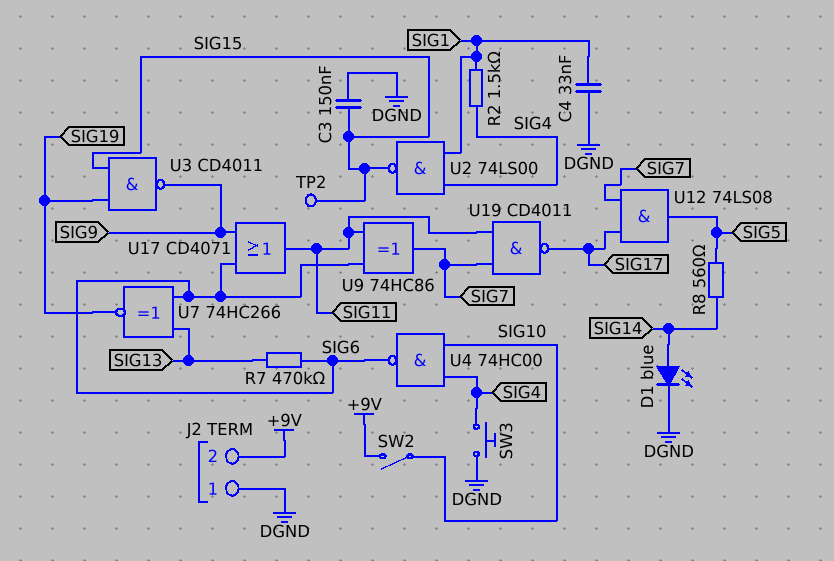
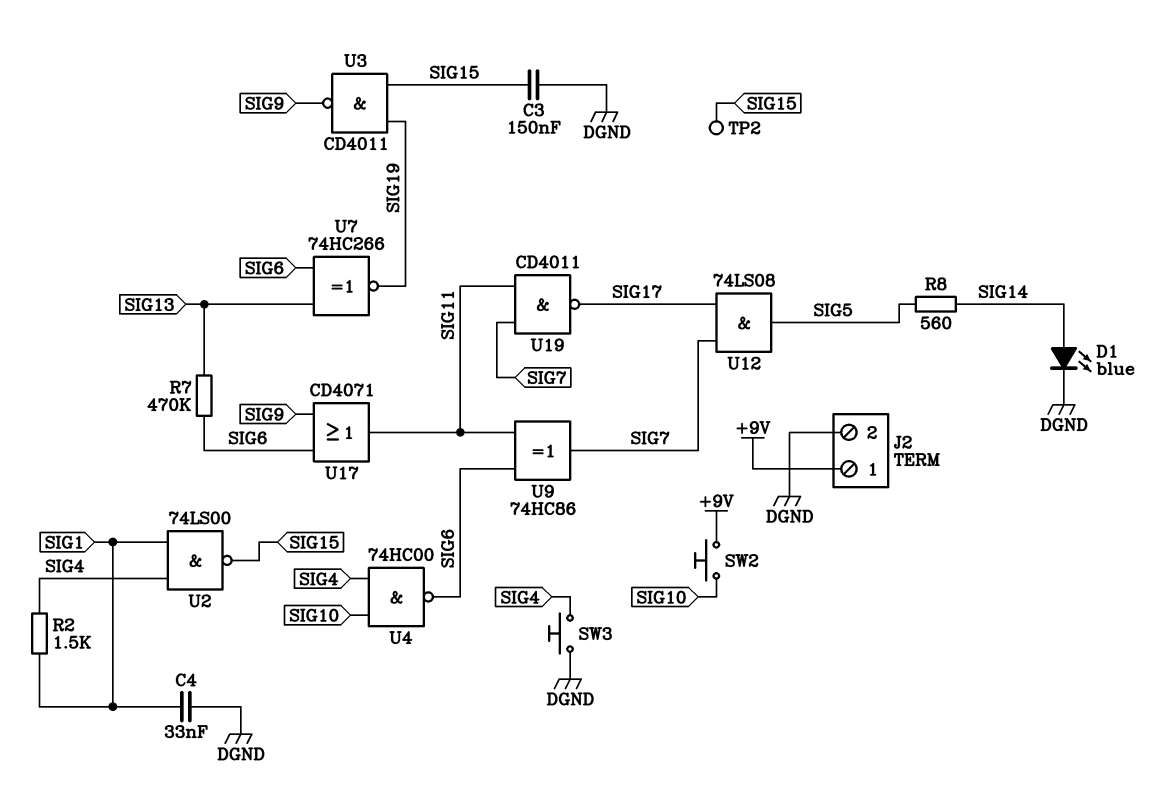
J2 pin 1: DGND -> +9V
J2 pin 2: +9V -> DGND
SW2: switch (+9V, SIG10) -> button (+9V, SIG10)

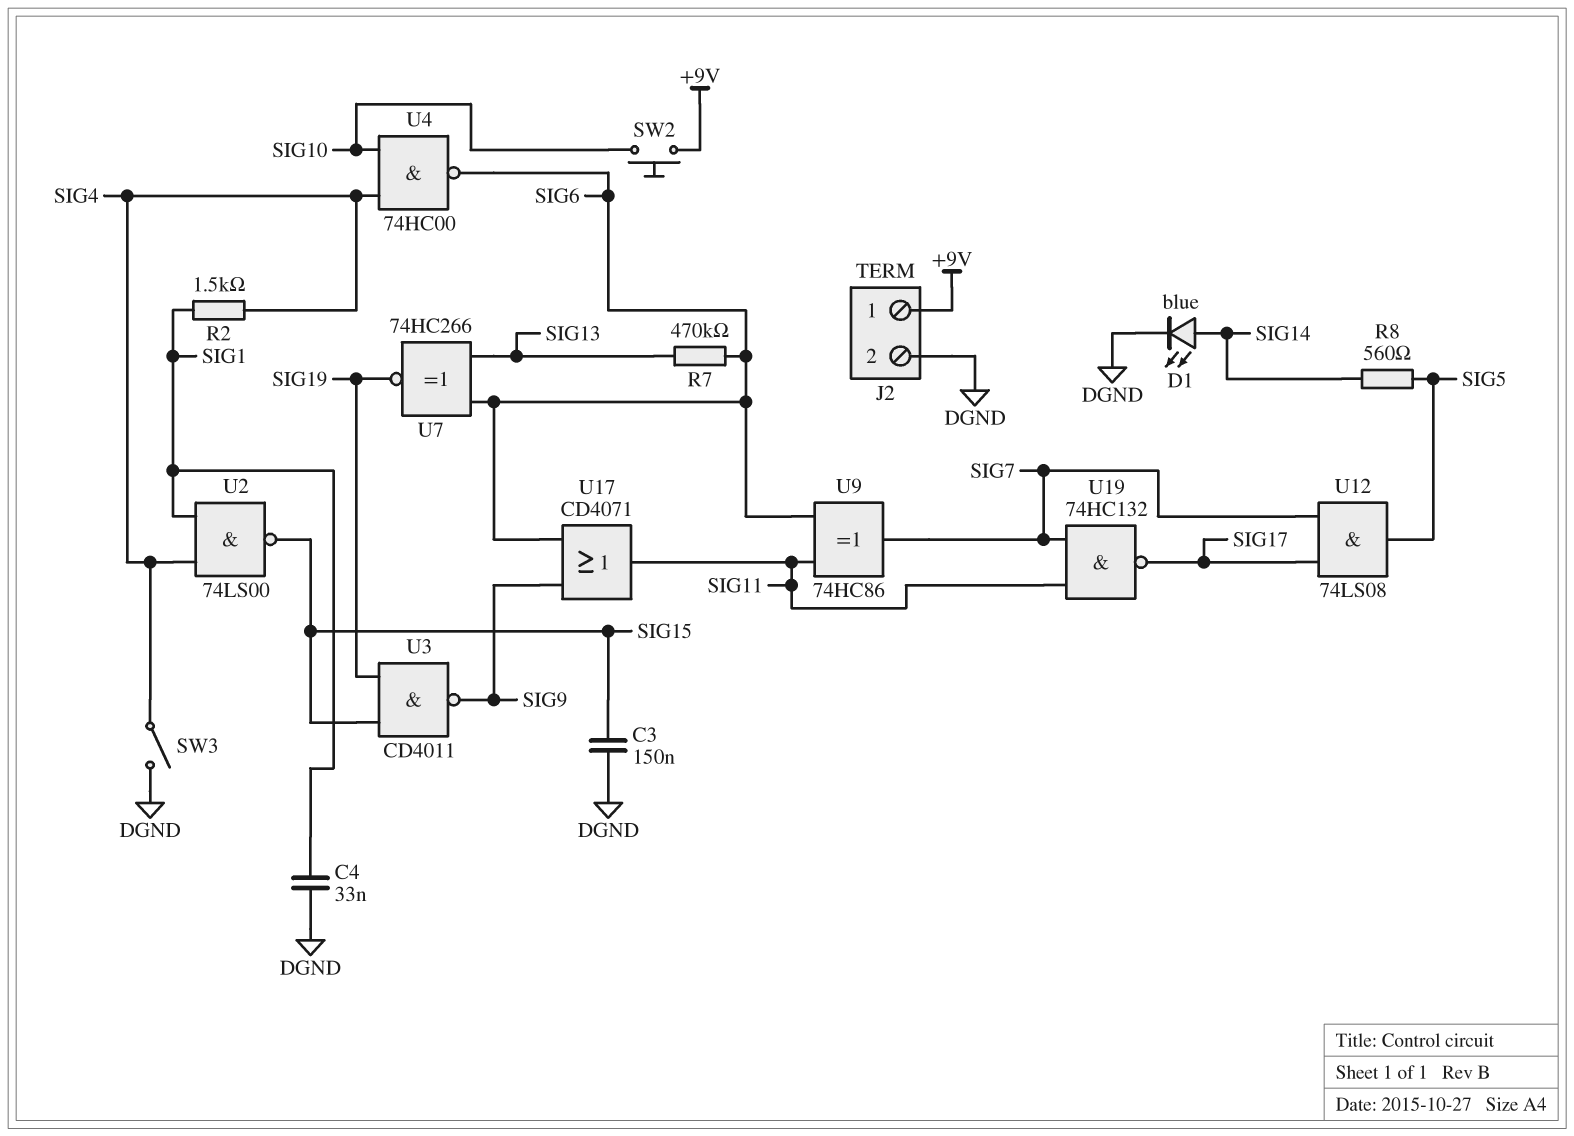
SW3: button (DGND, SIG4) -> switch (DGND, SIG4)
TP2: test point (SIG15) -> none
U19: NAND CD4011 (in SIG7, in SIG11, out SIG17) -> NAND 74HC132 (in SIG7, in SIG11, out SIG17)

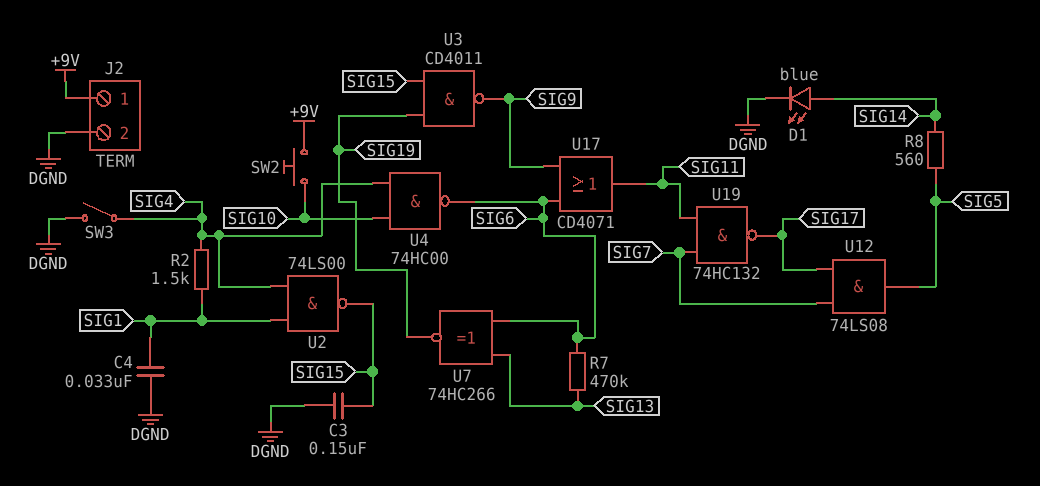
U9: XOR 74HC86 (in SIG6, in SIG11, out SIG7) -> none

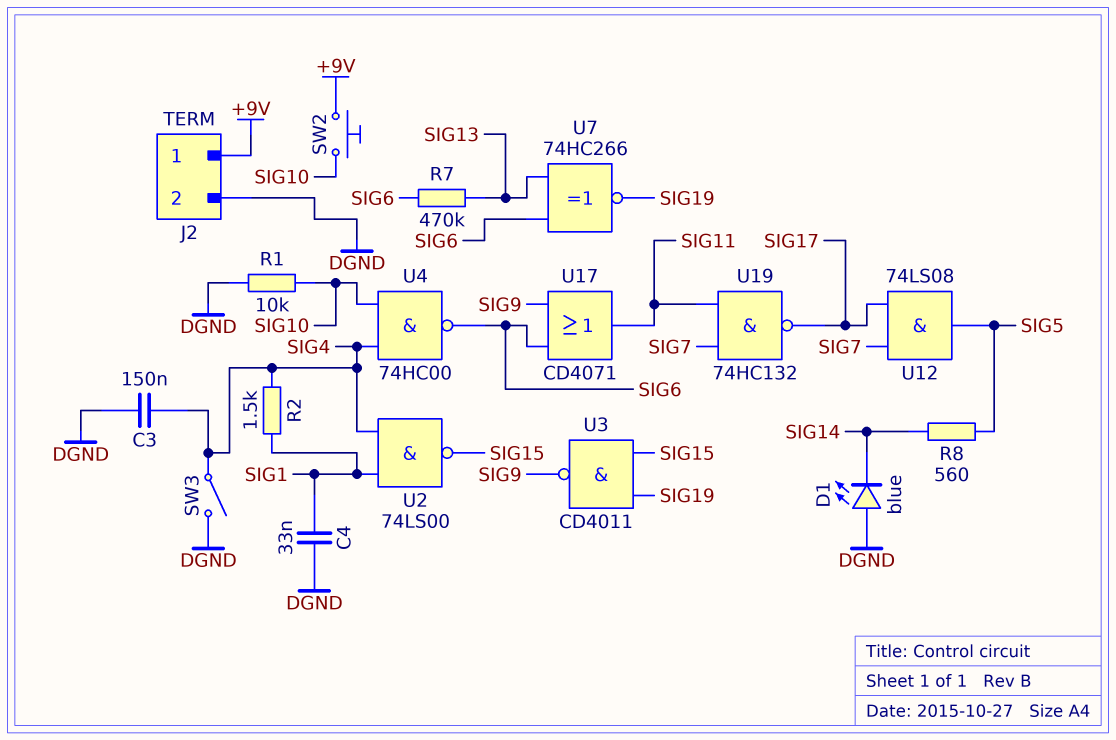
C3: 150nF (DGND, SIG15) -> 150nF (DGND, SIG4)
D1: LED blue (A SIG14, K DGND) -> LED blue (A DGND, K SIG14)
R1: none -> 10k (DGND, SIG10)

